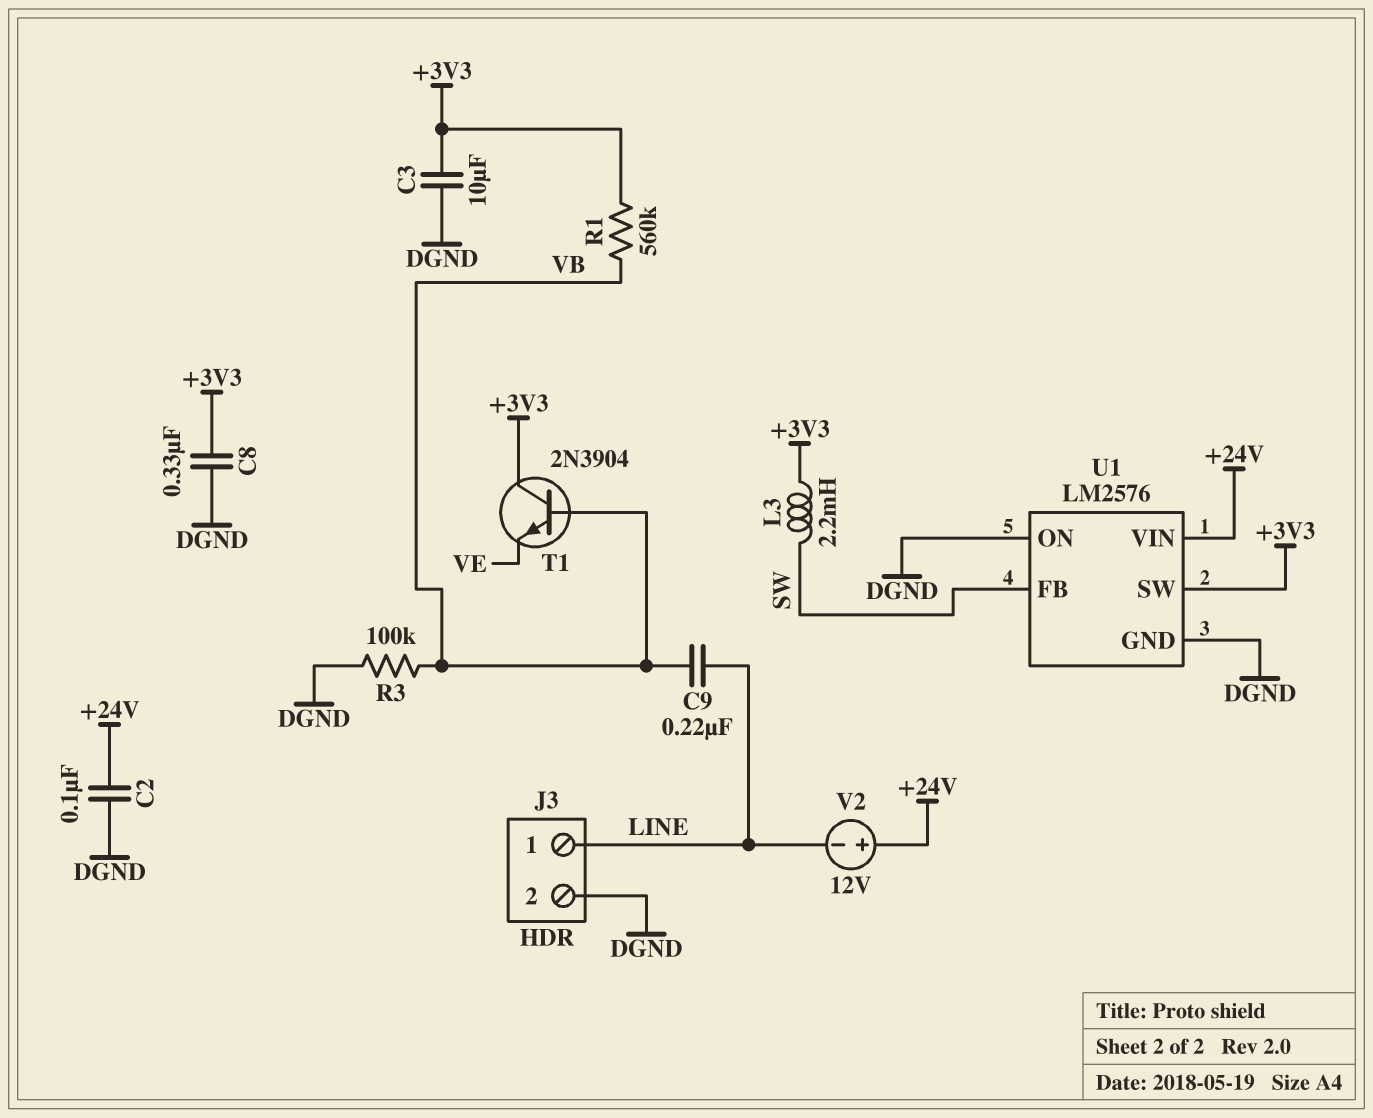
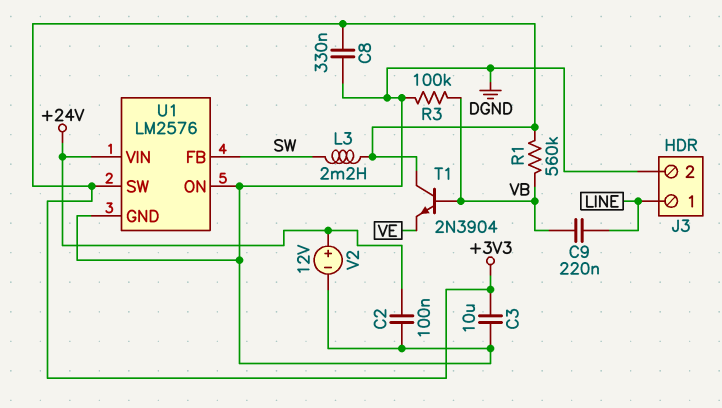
V2: 12V (plus +24V, minus LINE) -> 12V (plus +24V, minus DGND)

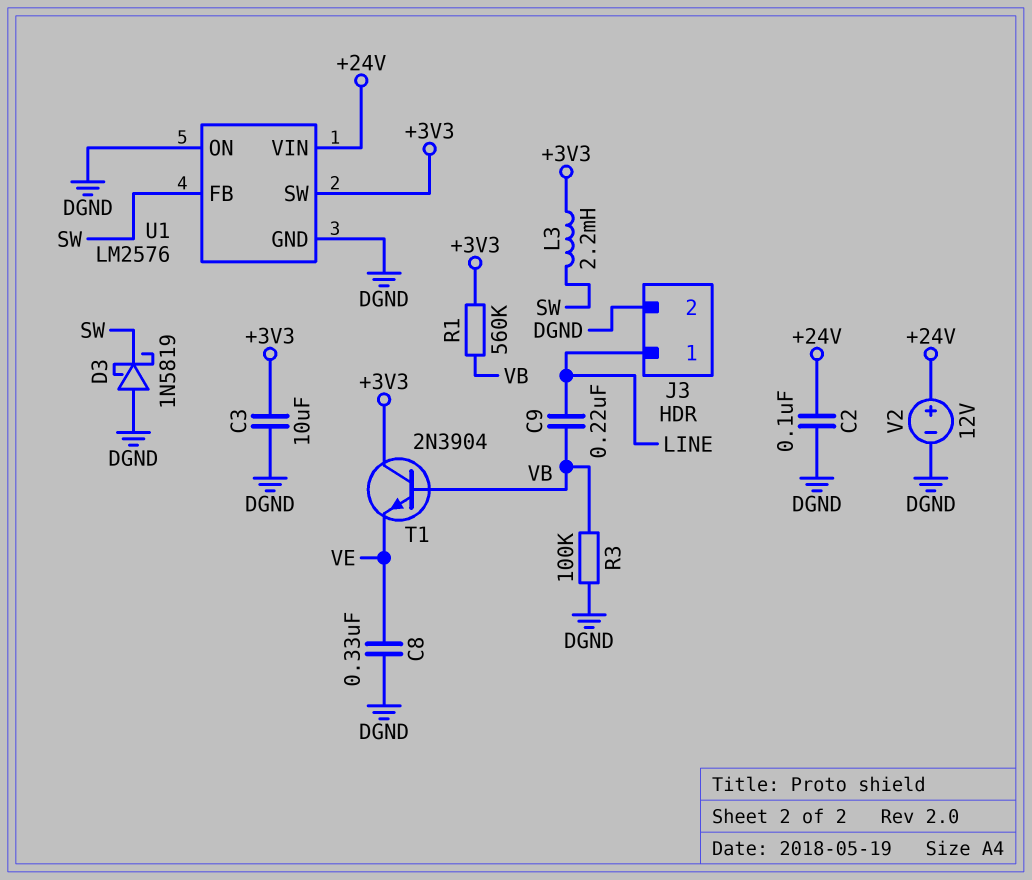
C8: 330nF (+3V3, DGND) -> 330nF (DGND, VE)
D3: none -> schottky 1N5819 (A DGND, K SW)

